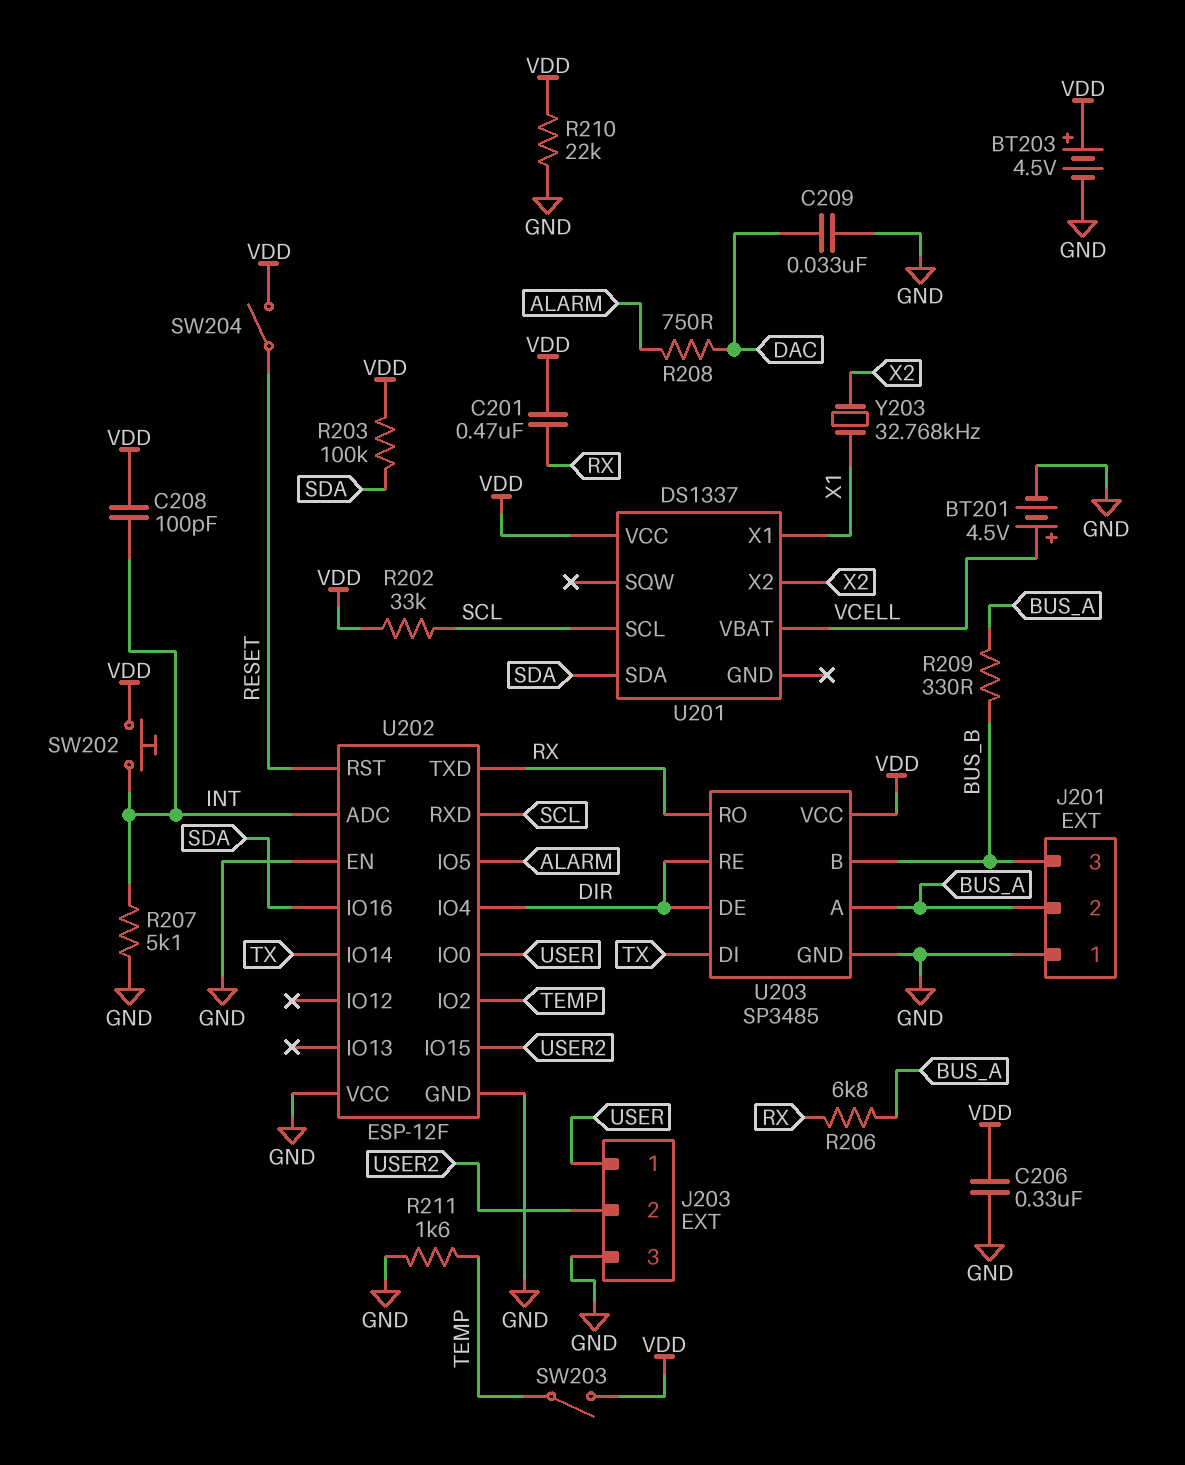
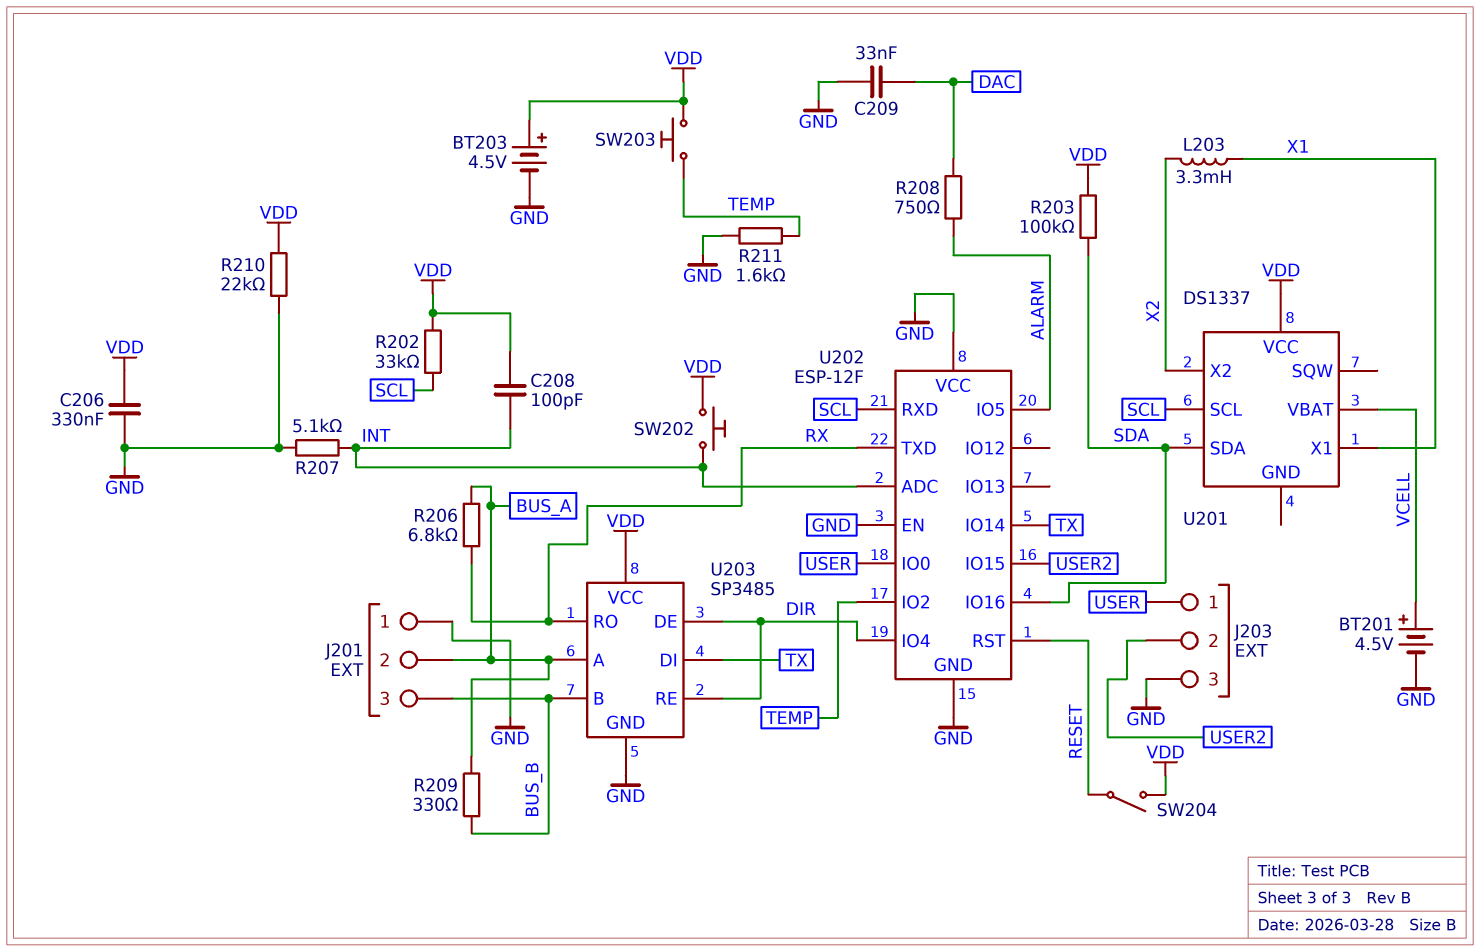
C201: 470nF (RX, VDD) -> none
L203: none -> 3.3mH (X1, X2)
SW203: switch (TEMP, VDD) -> button (TEMP, VDD)
Y203: 32.768kHz (X1, X2) -> none

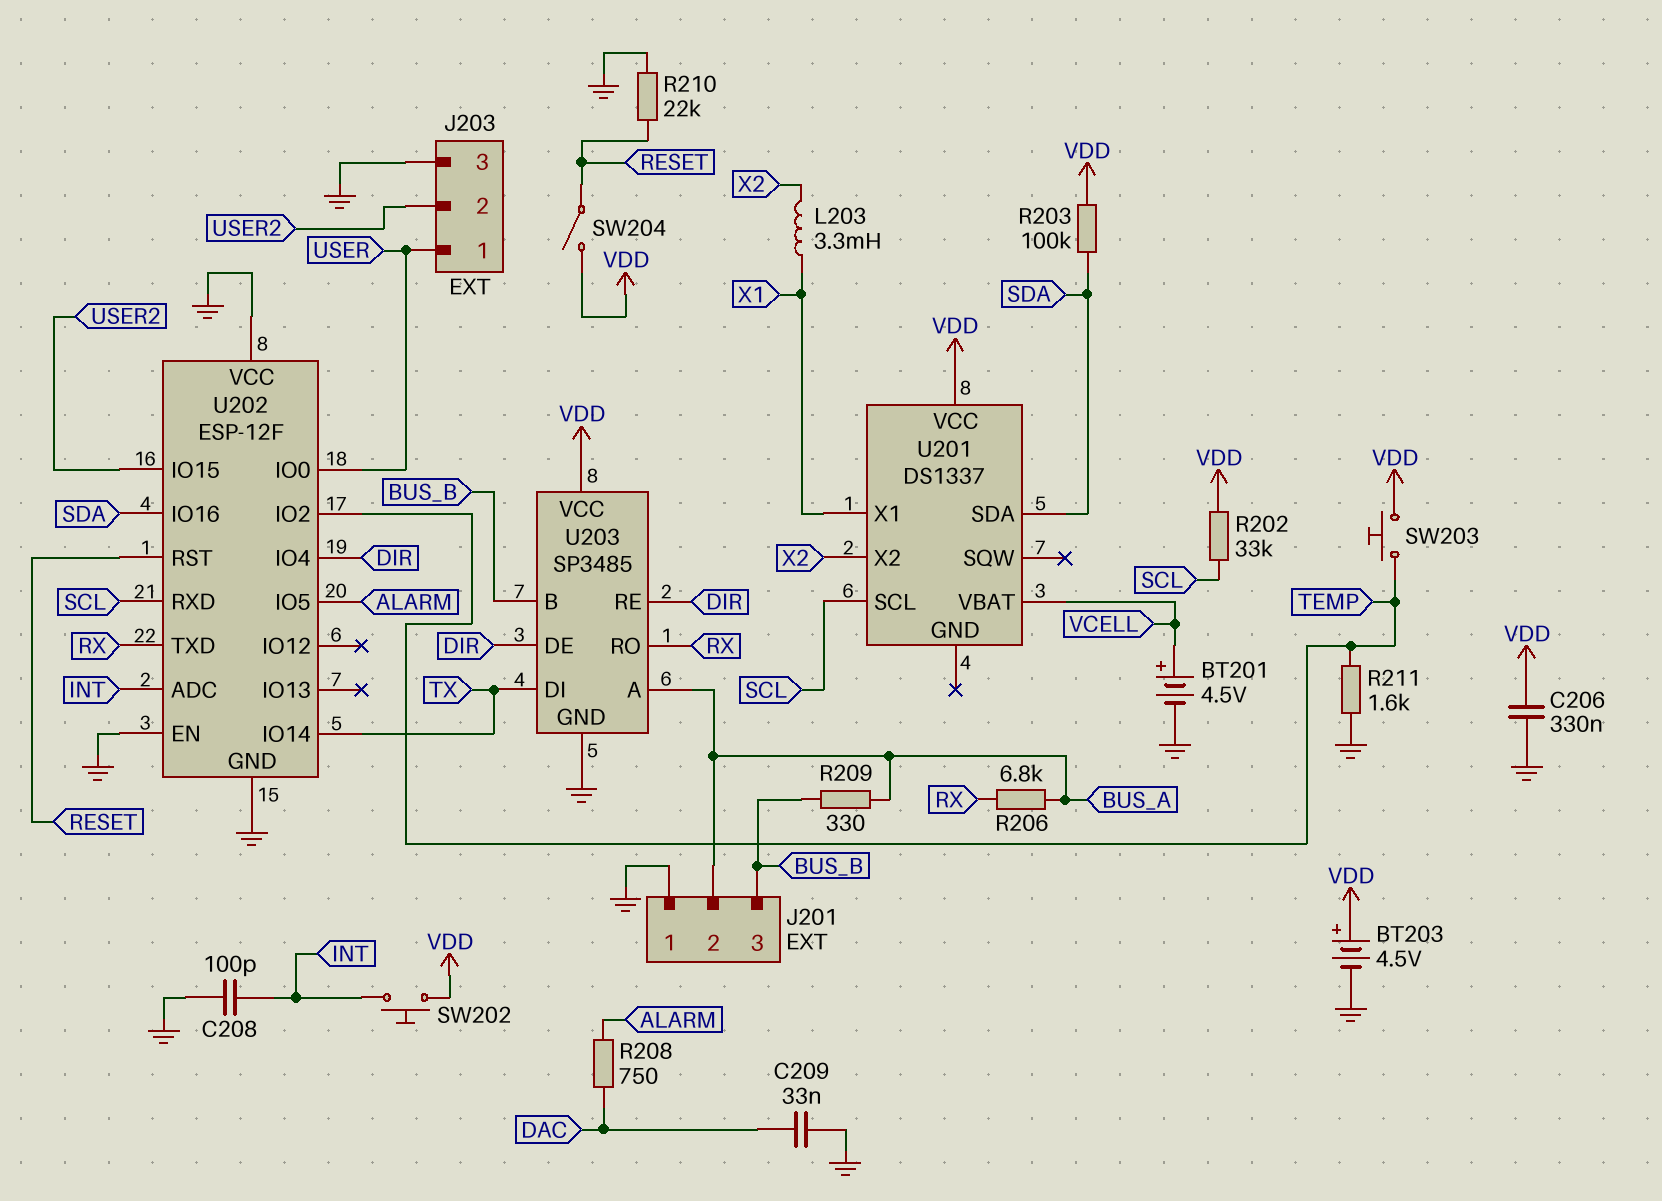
C208: 100pF (INT, VDD) -> 100pF (GND, INT)
R207: 5.1k (GND, INT) -> none
R210: 22k (GND, VDD) -> 22k (GND, RESET)

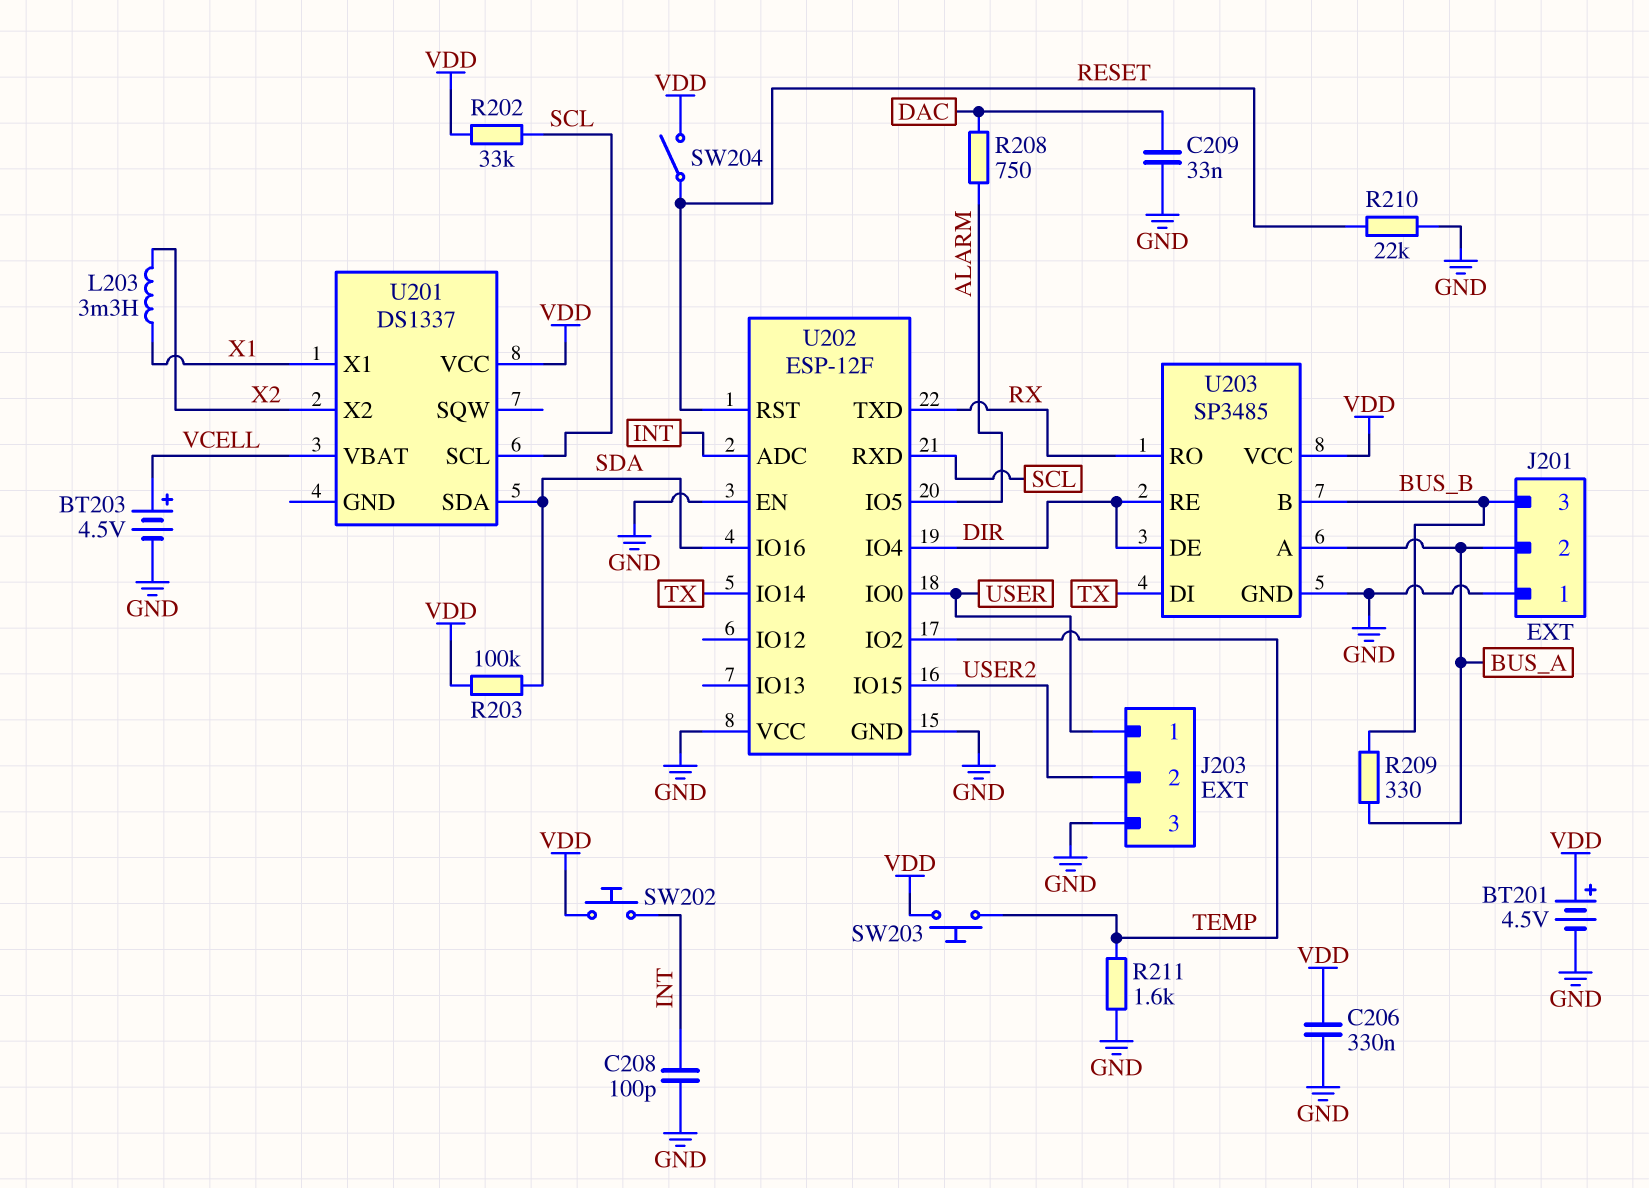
BT201: 4.5V (plus VCELL, minus GND) -> 4.5V (plus VDD, minus GND)
BT203: 4.5V (plus VDD, minus GND) -> 4.5V (plus VCELL, minus GND)
R206: 6.8k (BUS_A, RX) -> none

